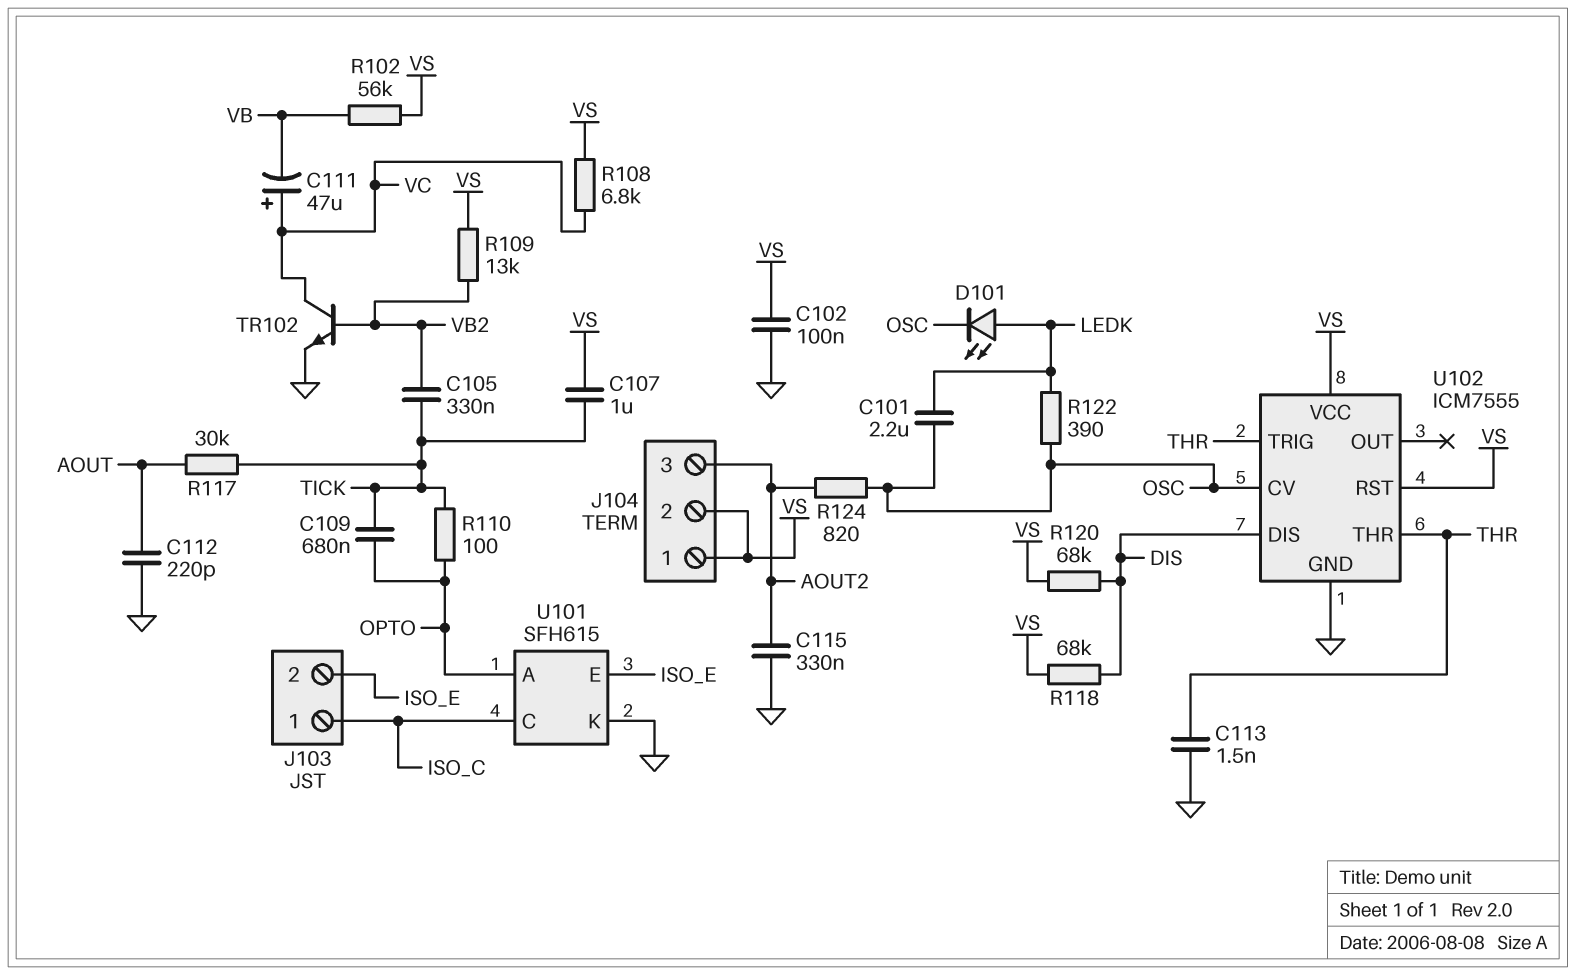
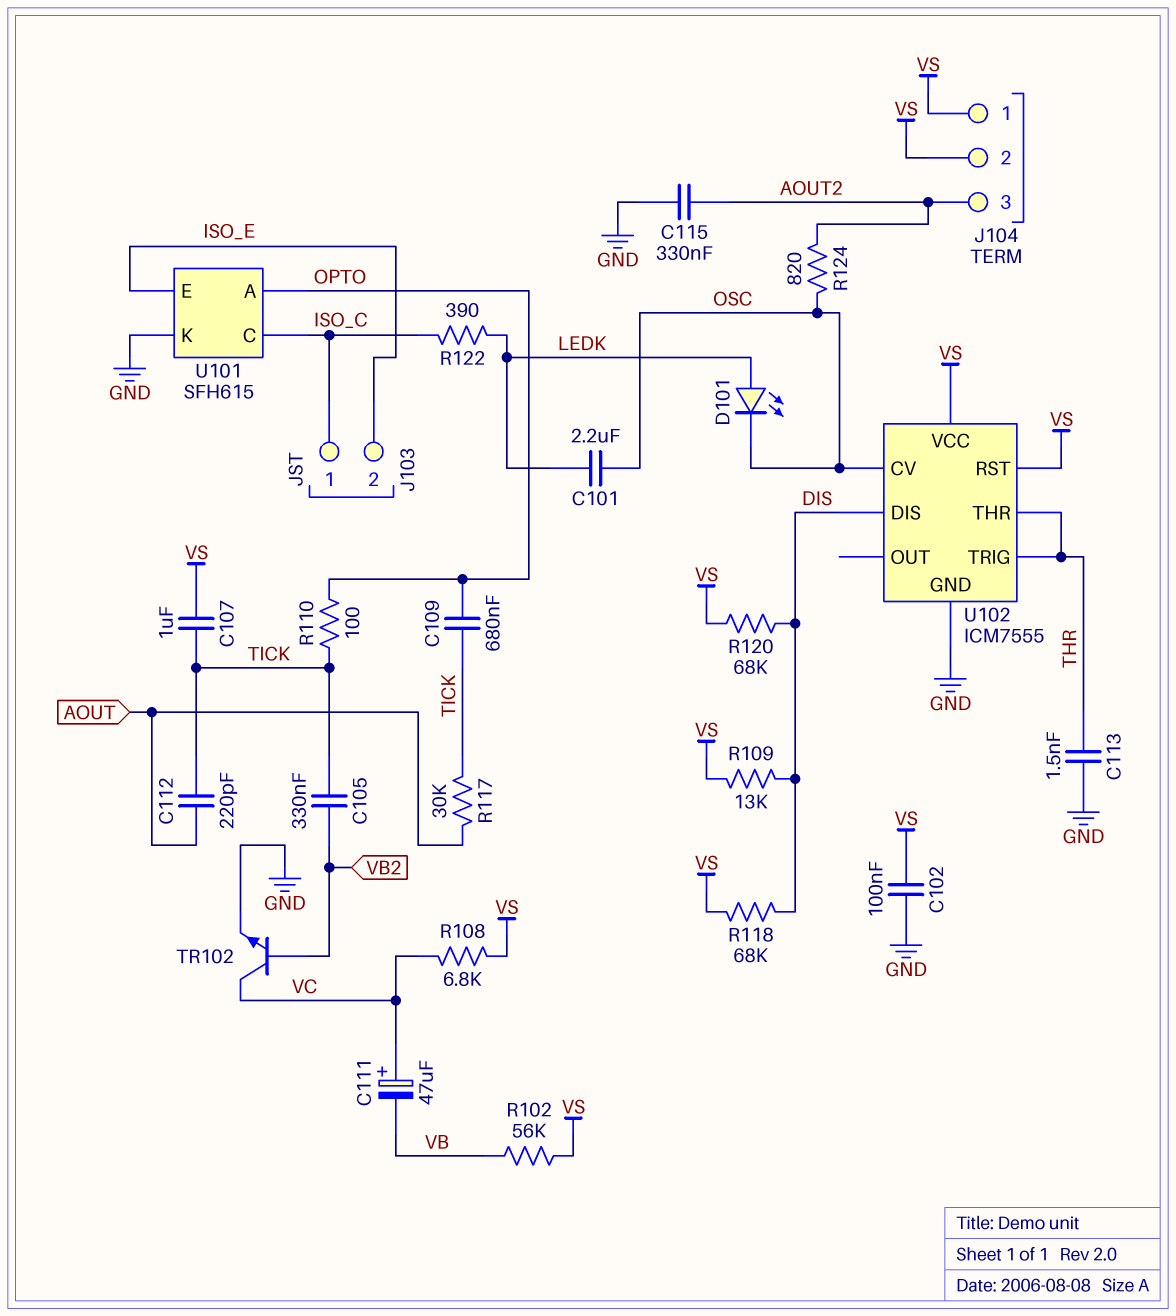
C112: 220pF (AOUT, GND) -> 220pF (AOUT, TICK)
R109: 13k (VB2, VS) -> 13k (DIS, VS)
R122: 390 (LEDK, OSC) -> 390 (ISO_C, LEDK)

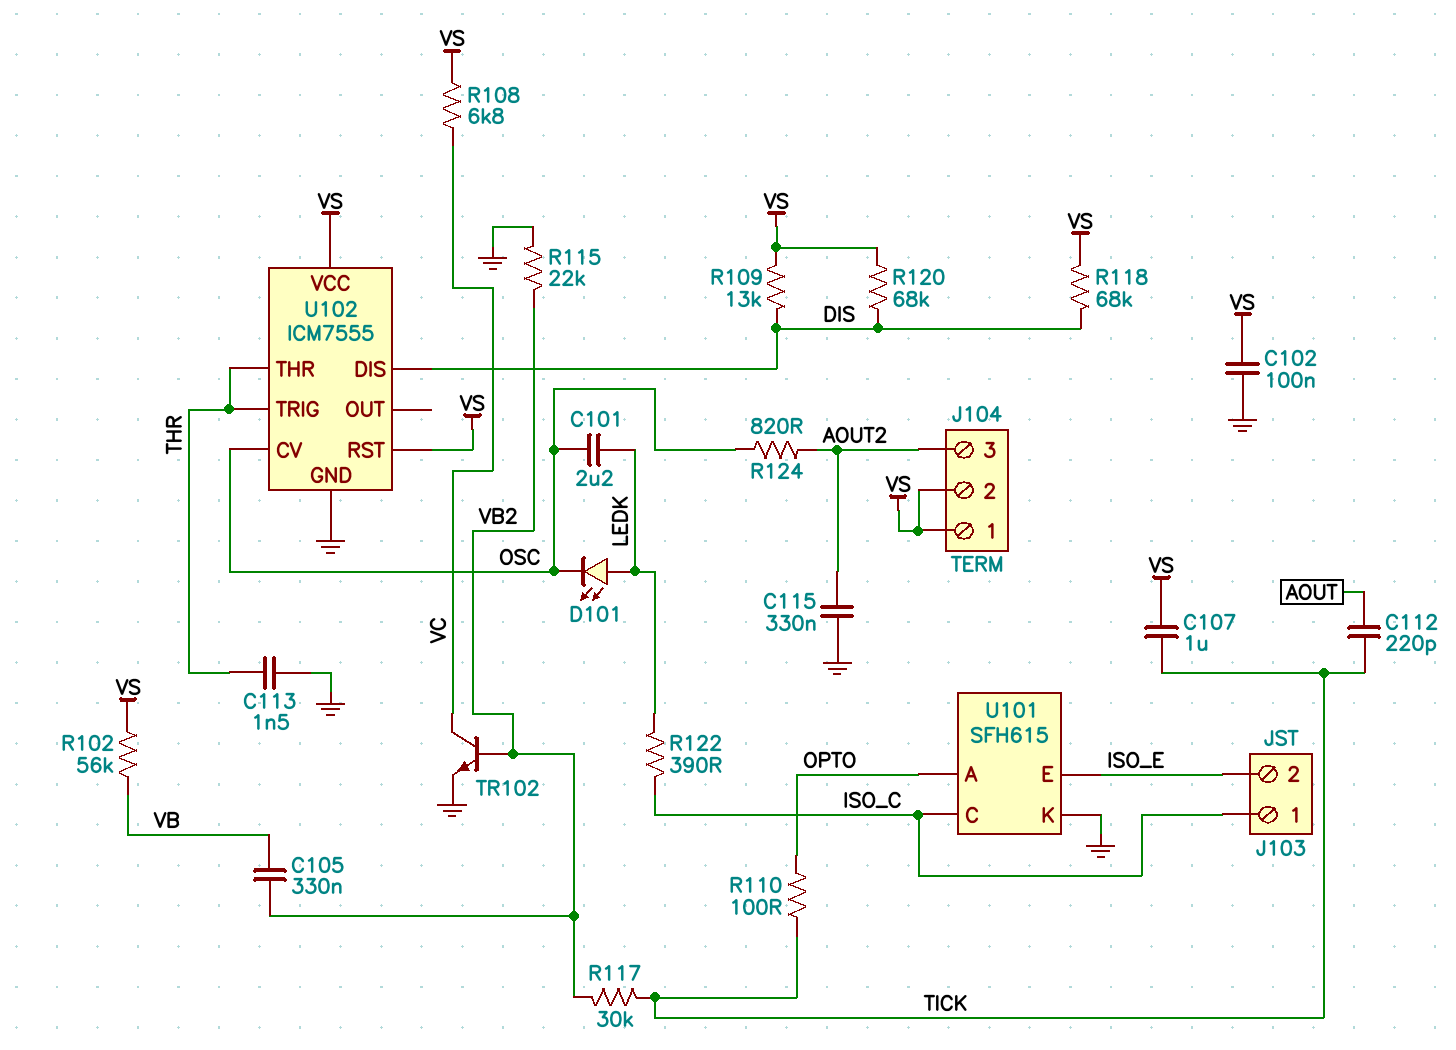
C105: 330nF (TICK, VB2) -> 330nF (VB, VB2)
C109: 680nF (OPTO, TICK) -> none
C111: 47uF (plus VC, minus VB) -> none
R115: none -> 22k (GND, VB2)
R117: 30k (AOUT, TICK) -> 30k (TICK, VB2)

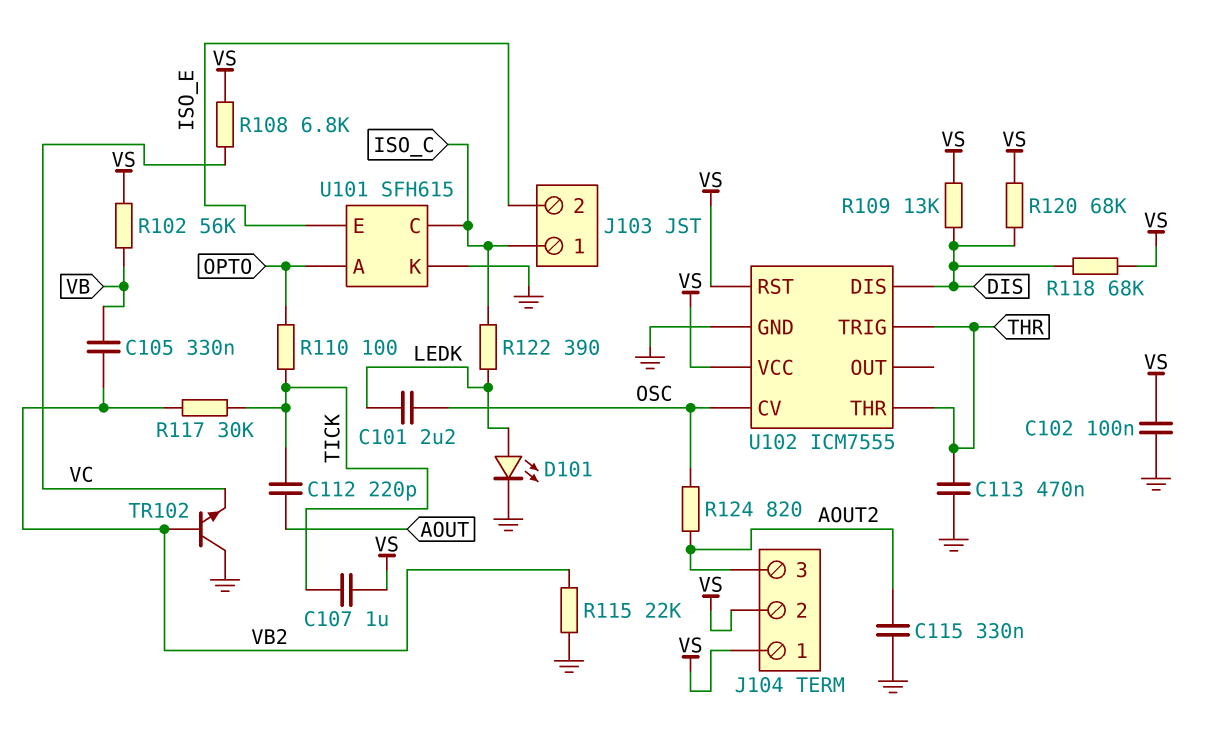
C113: 1.5nF (GND, THR) -> 470nF (GND, THR)
D101: LED (A LEDK, K OSC) -> LED (A LEDK, K GND)
TR102: NPN (B VB2, C VC, E GND) -> NPN (B VB2, C GND, E VC)

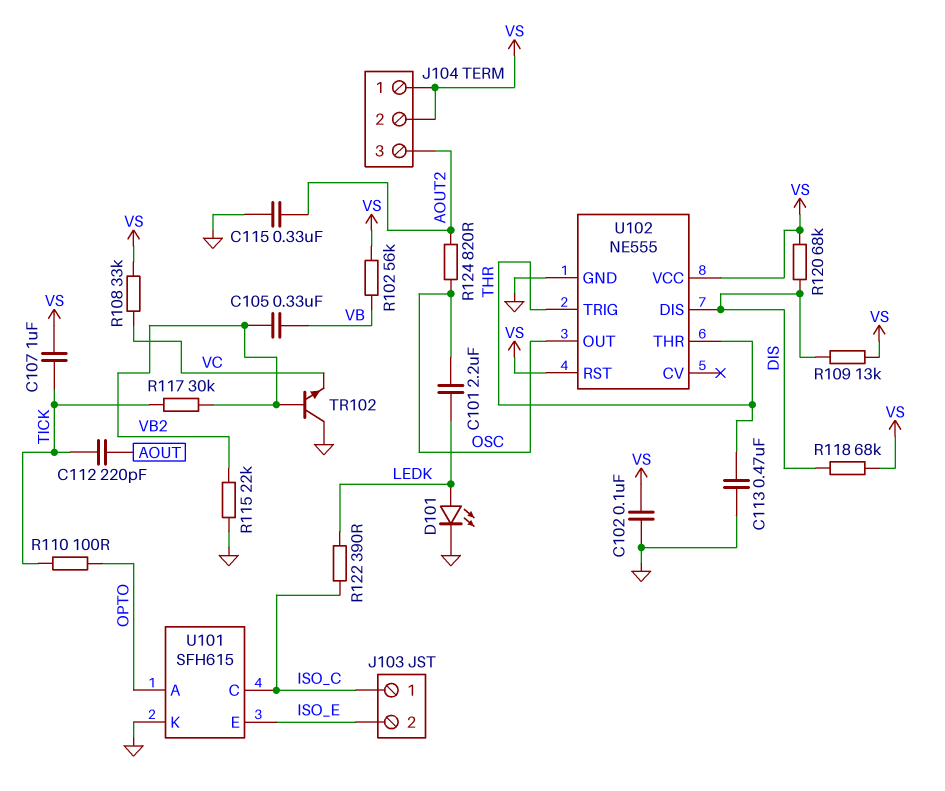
R108: 6.8k (VC, VS) -> 33k (VC, VS)
U102: ICM7555 -> NE555
U102 pin CV: OSC -> none
U102 pin OUT: none -> OSC

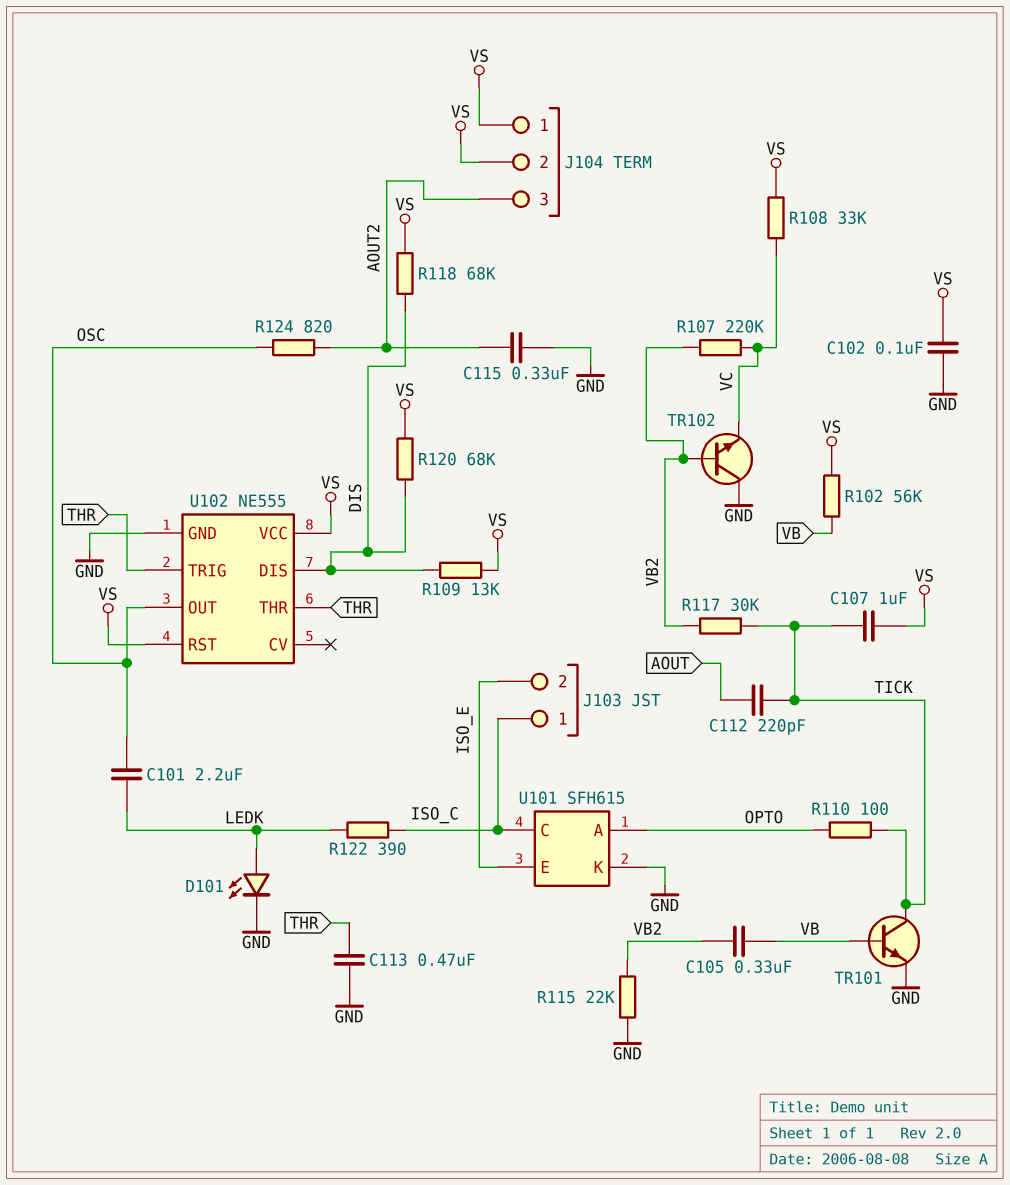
R107: none -> 220k (VB2, VC)
TR101: none -> NPN (B VB, C TICK, E GND)

